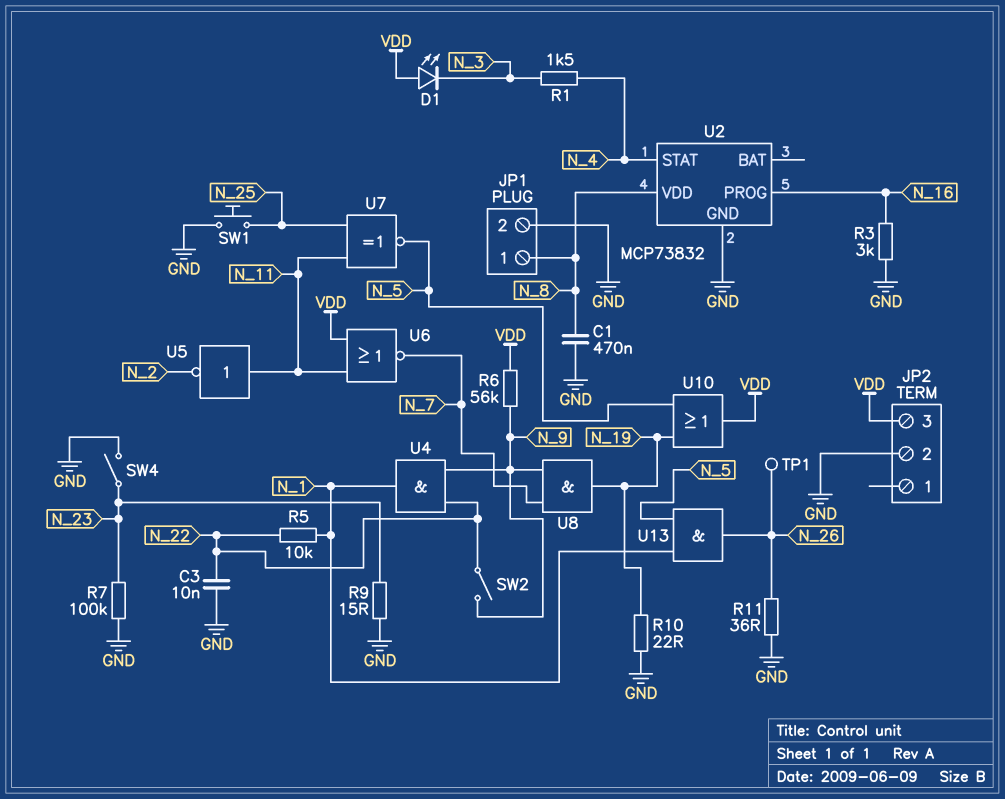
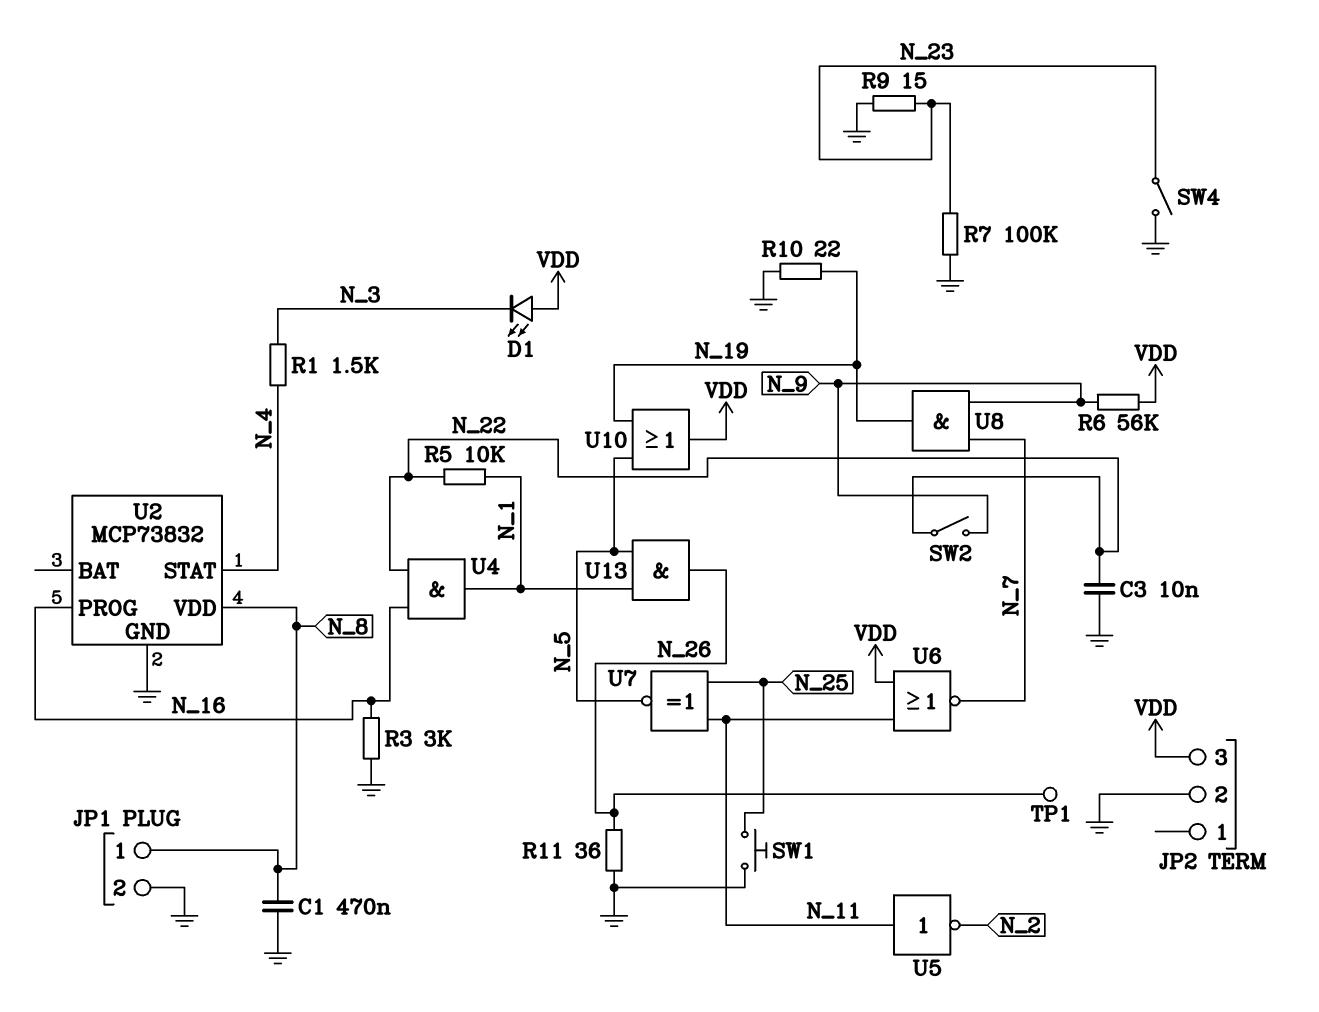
U4: AND (in N_9, in N_22, out N_1) -> AND (in N_16, in N_22, out N_1)

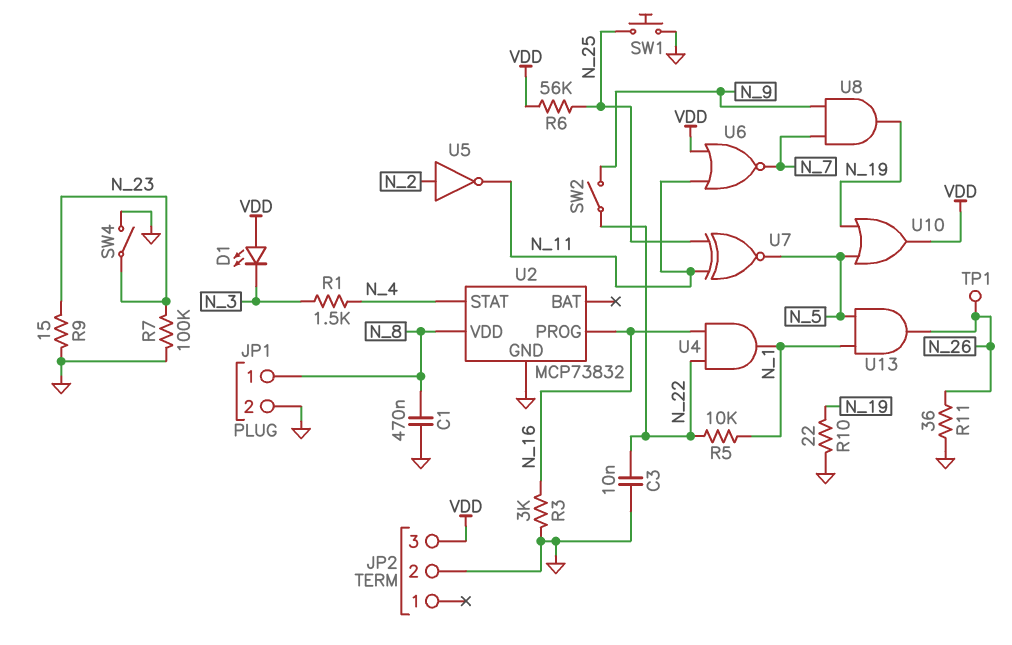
R6: 56k (N_9, VDD) -> 56k (N_25, VDD)
U5: NOT (in N_11, out N_2) -> NOT (in N_2, out N_11)

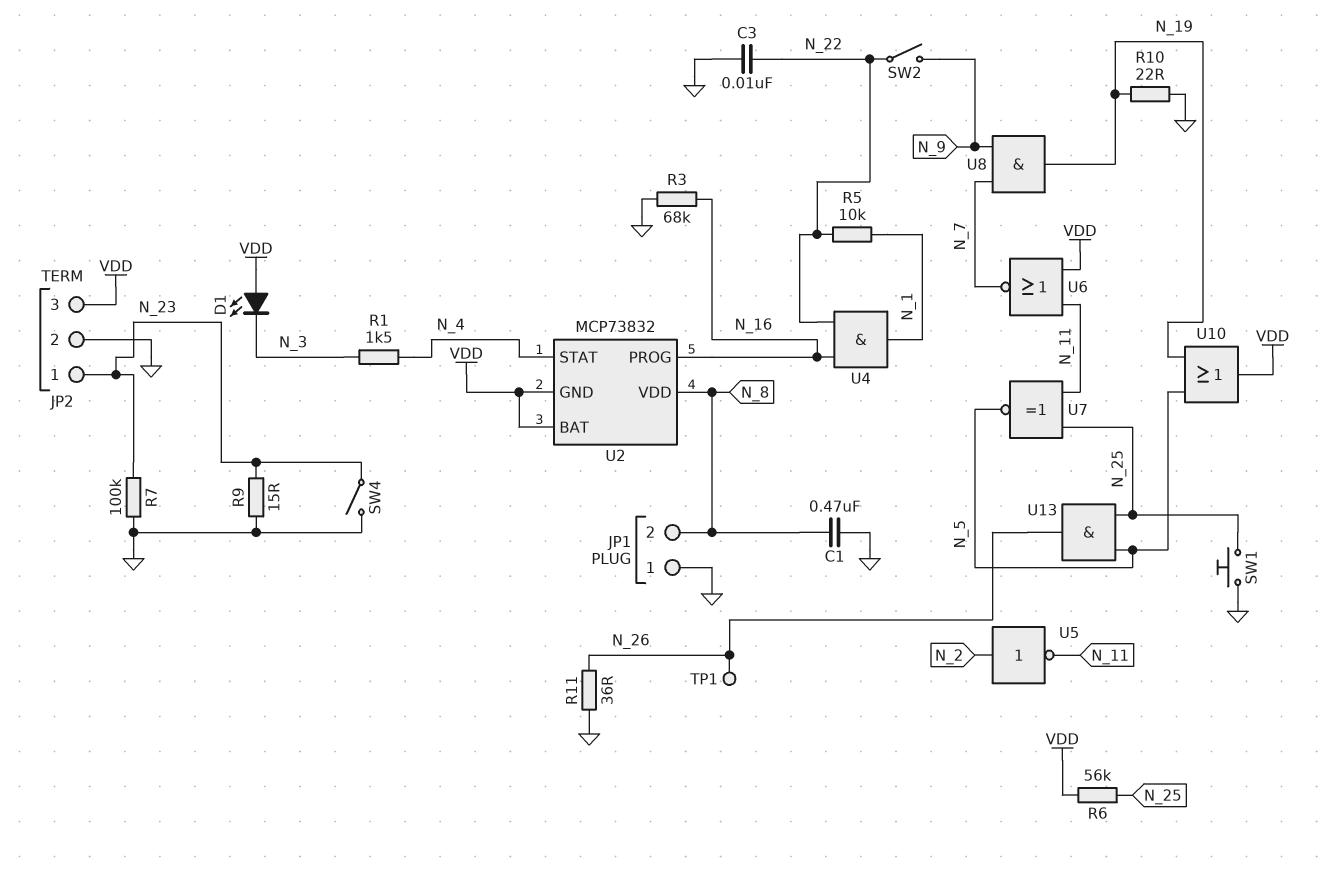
JP1 pin 1: N_8 -> GND
JP1 pin 2: GND -> N_8
JP2 pin 1: none -> N_23
R3: 3k (GND, N_16) -> 68k (GND, N_16)
U2 pin BAT: none -> VDD
U2 pin GND: GND -> VDD
U13: AND (in N_1, in N_5, out N_26) -> AND (in N_5, in N_25, out N_26)

